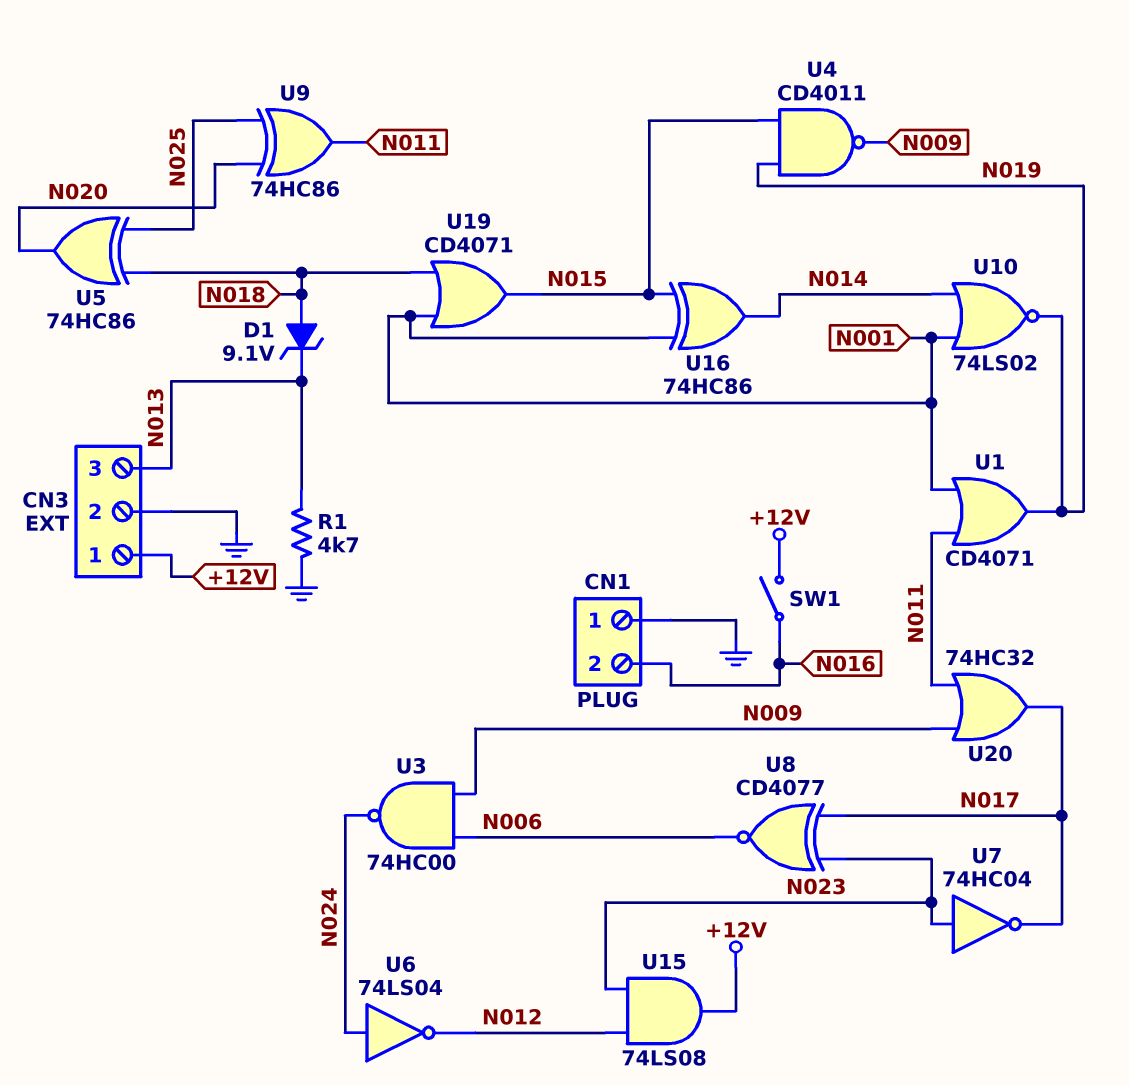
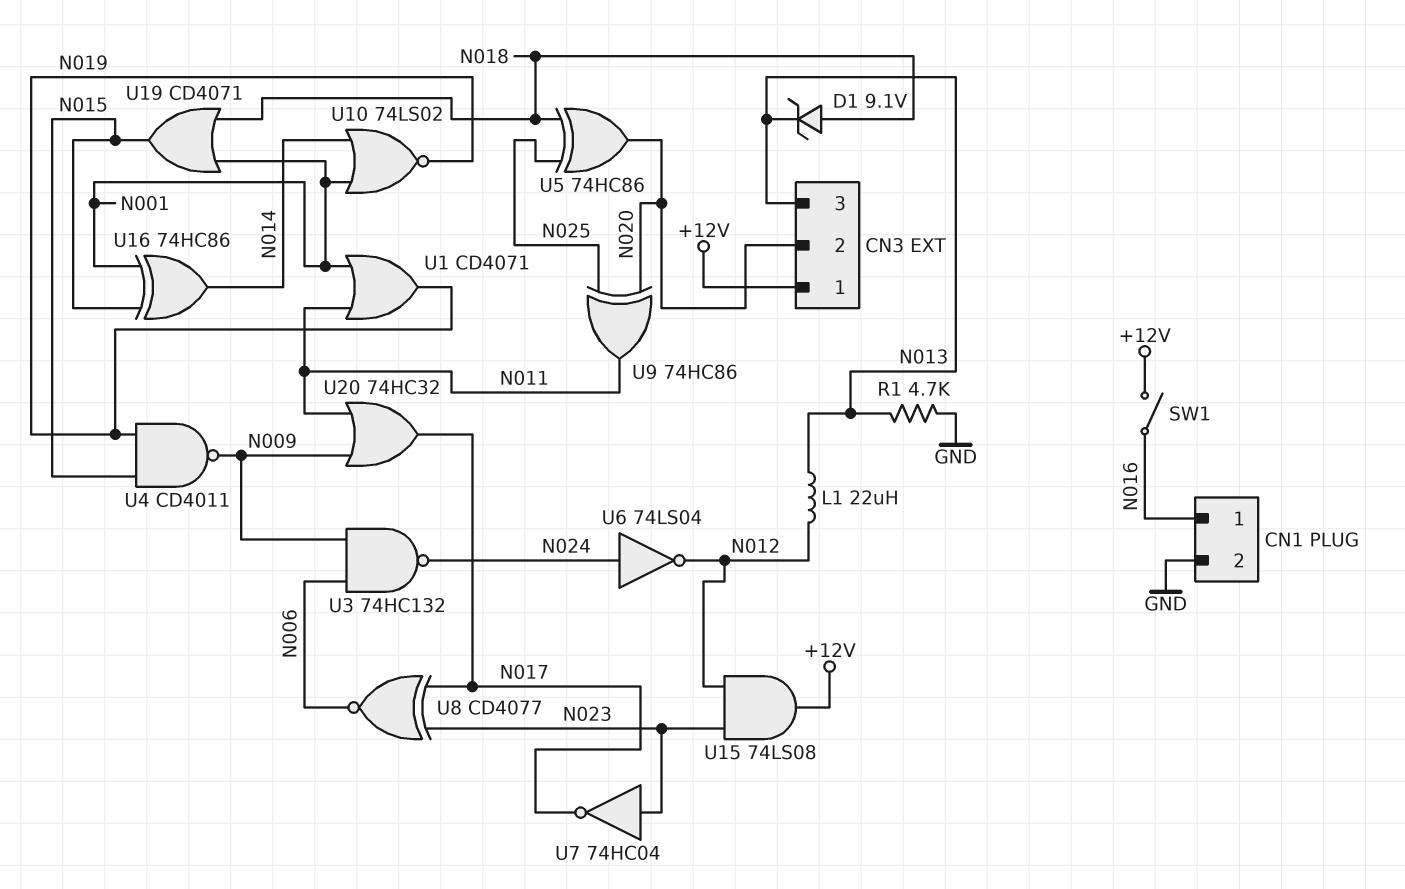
CN1 pin 1: GND -> N016
CN1 pin 2: N016 -> GND
CN3 pin 2: GND -> N020
L1: none -> 22uH (N012, N013)
U3: NAND 74HC00 (in N006, in N009, out N024) -> NAND 74HC132 (in N006, in N009, out N024)

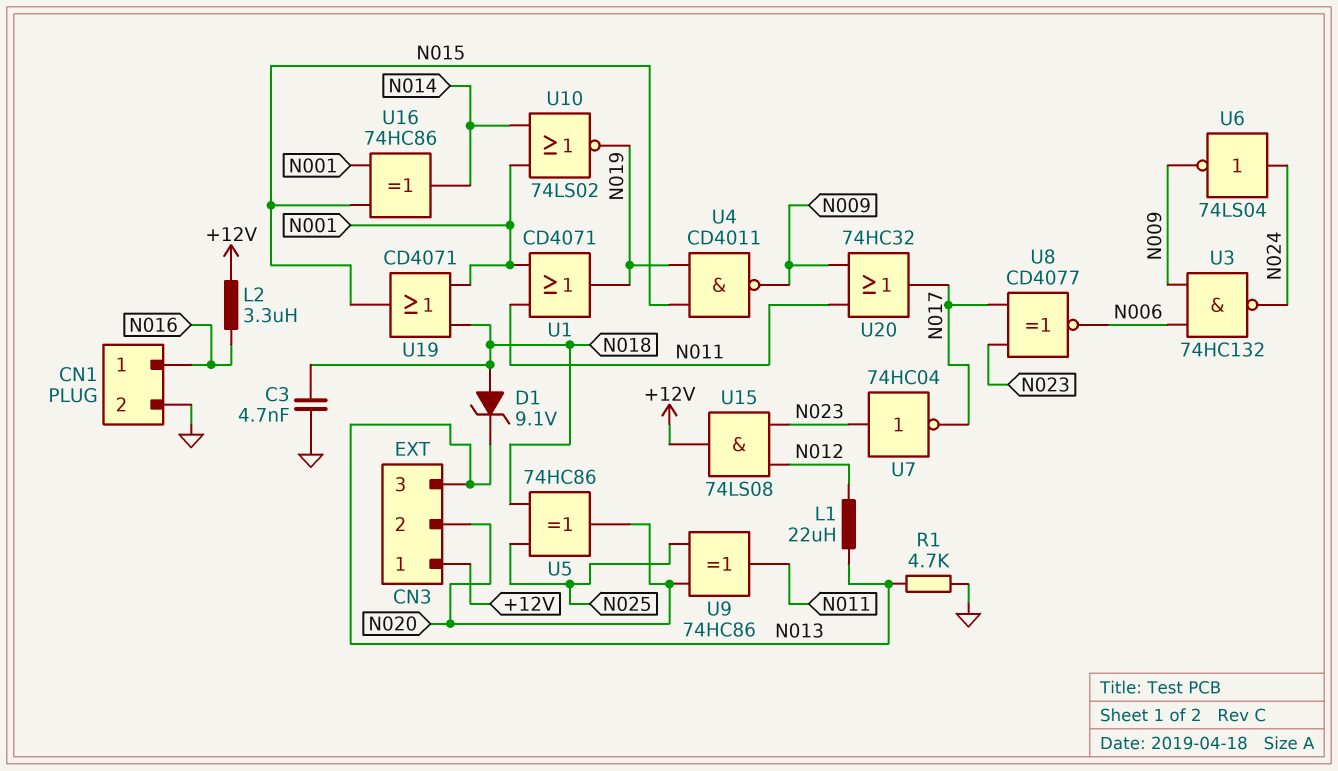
C3: none -> 4.7nF (GND, N018)
L2: none -> 3.3uH (+12V, N016)
SW1: switch (+12V, N016) -> none
U6: NOT 74LS04 (in N024, out N012) -> NOT 74LS04 (in N024, out N009)

